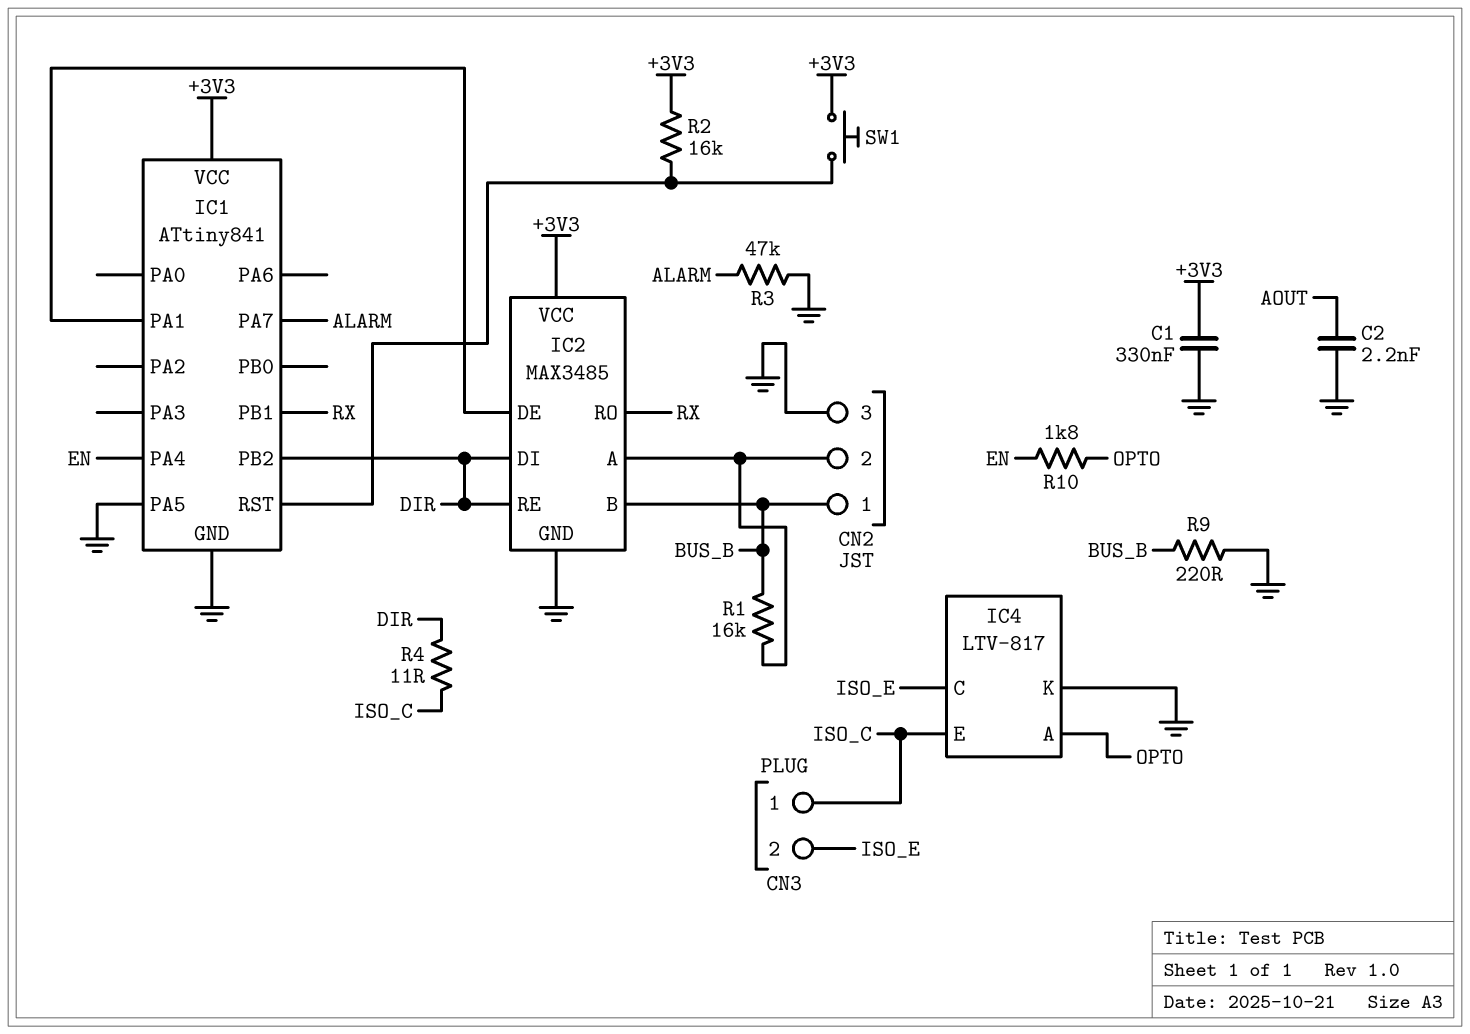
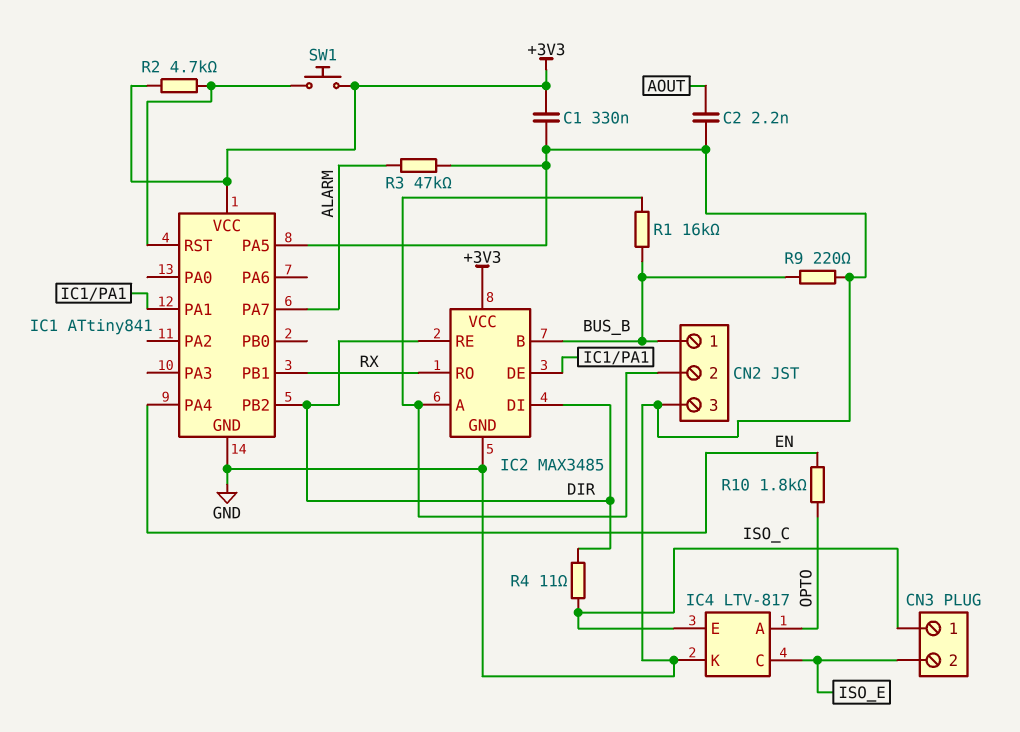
R2: 16k (+3V3, IC1/RST) -> 4.7k (+3V3, IC1/RST)

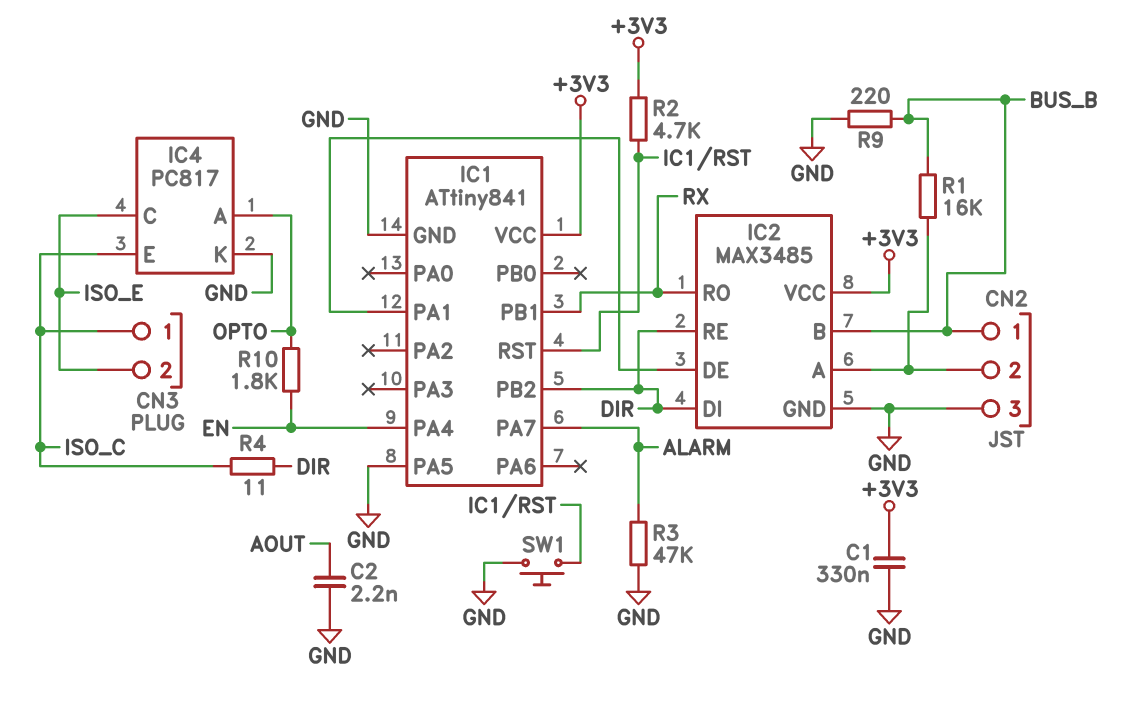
IC4: LTV-817 -> PC817
SW1: button (+3V3, IC1/RST) -> button (GND, IC1/RST)

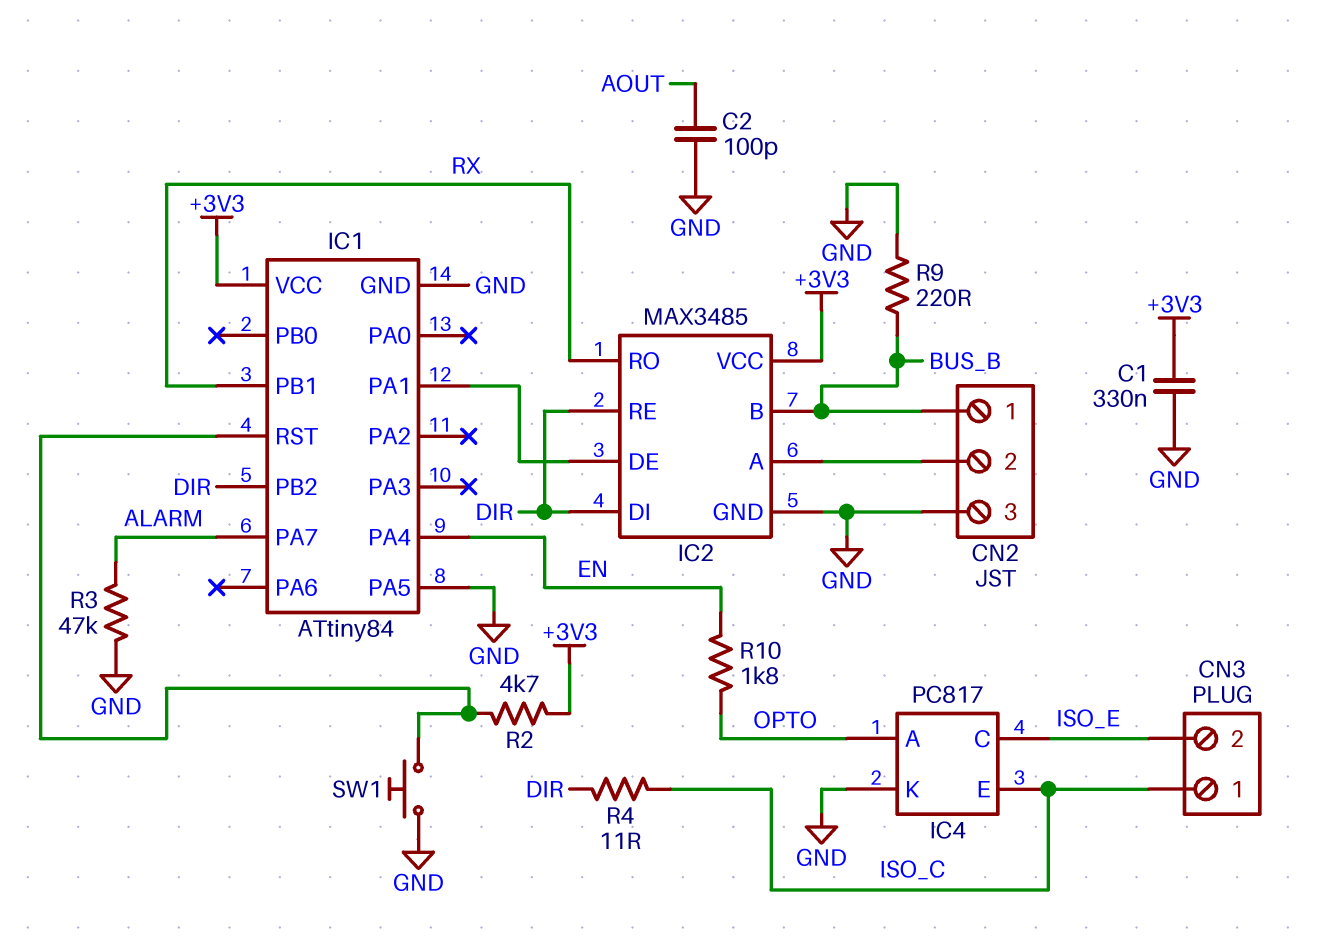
C2: 2.2nF (AOUT, GND) -> 100pF (AOUT, GND)
IC1: ATtiny841 -> ATtiny84
R1: 16k (BUS_B, CN2/2) -> none

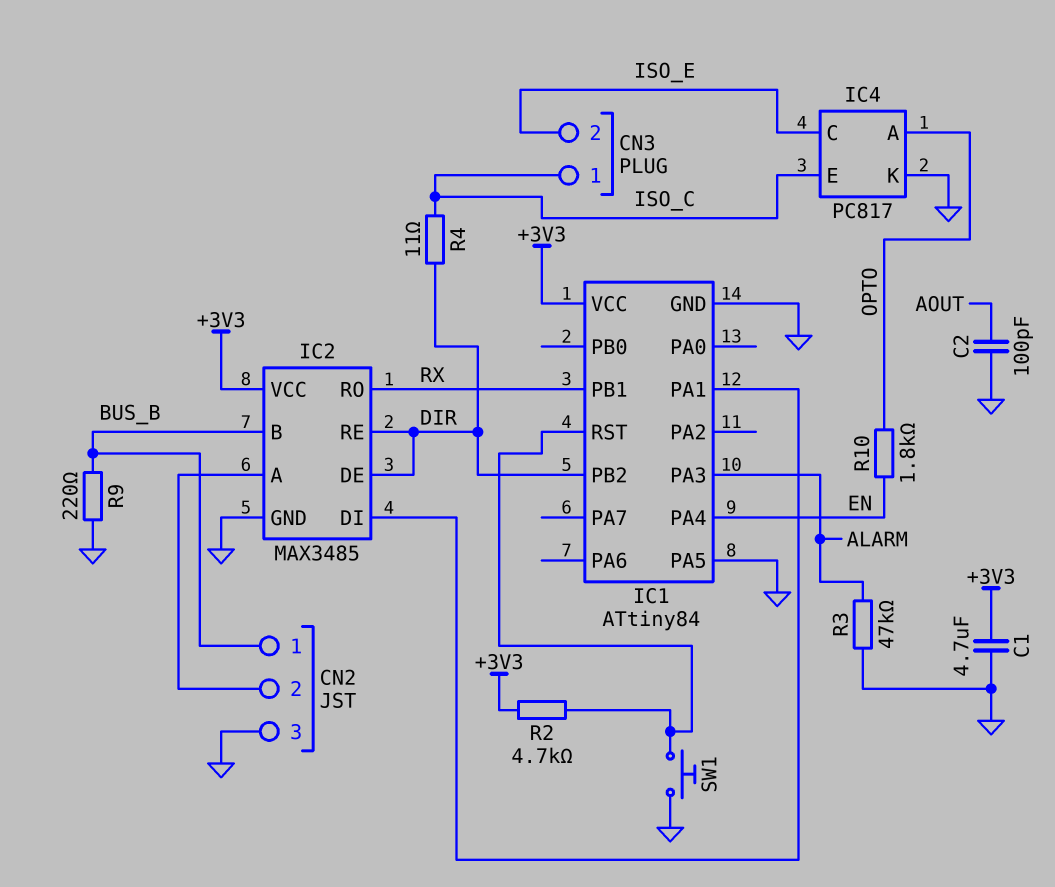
C1: 330nF (+3V3, GND) -> 4.7uF (+3V3, GND)
IC1 pin PA3: none -> ALARM
IC1 pin PA7: ALARM -> none
IC2 pin DE: IC1/PA1 -> DIR
IC2 pin DI: DIR -> IC1/PA1

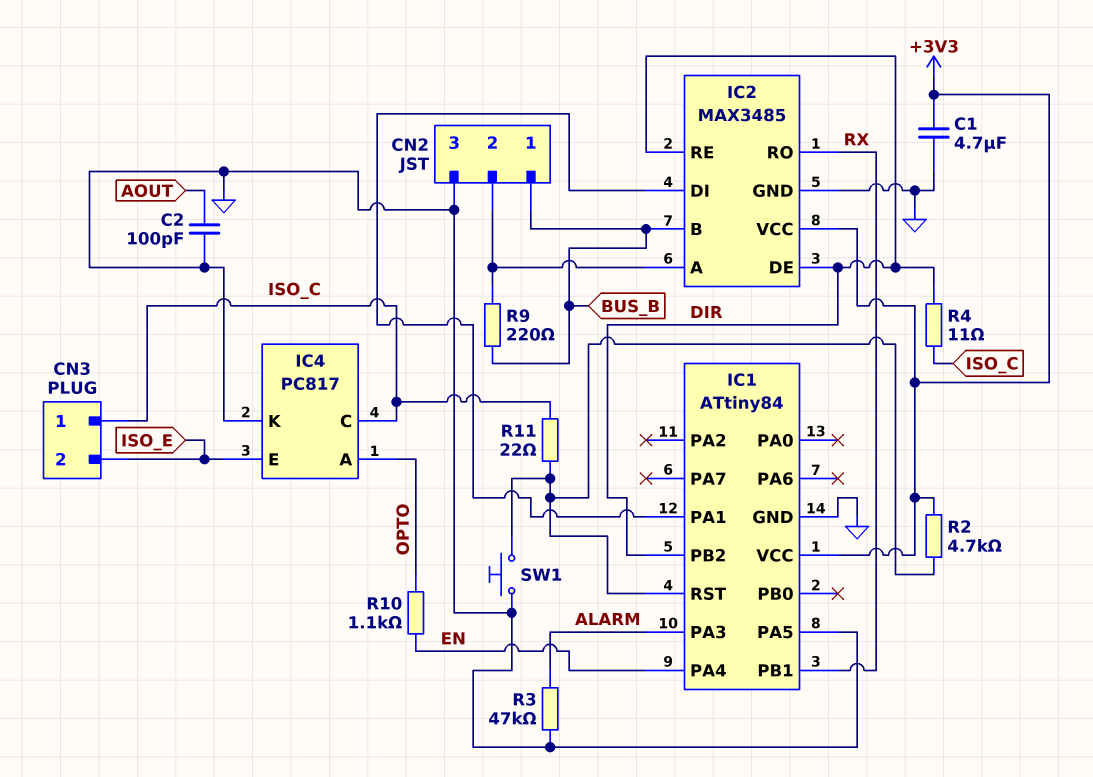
IC4 pin C: ISO_E -> ISO_C
IC4 pin E: ISO_C -> ISO_E
R9: 220 (BUS_B, GND) -> 220 (BUS_B, CN2/2)
R10: 1.8k (EN, OPTO) -> 1.1k (EN, OPTO)
R11: none -> 22 (IC1/RST, ISO_C)

